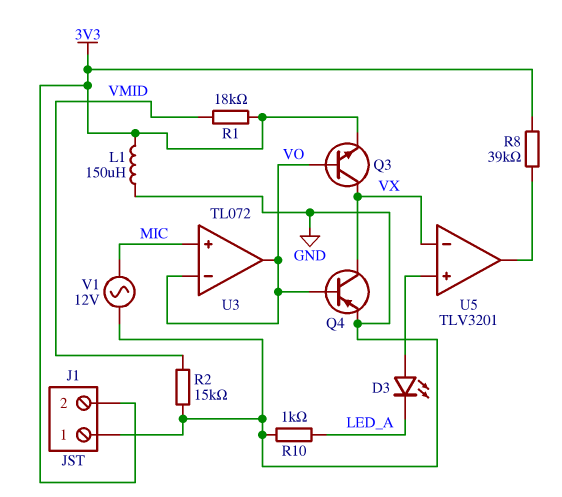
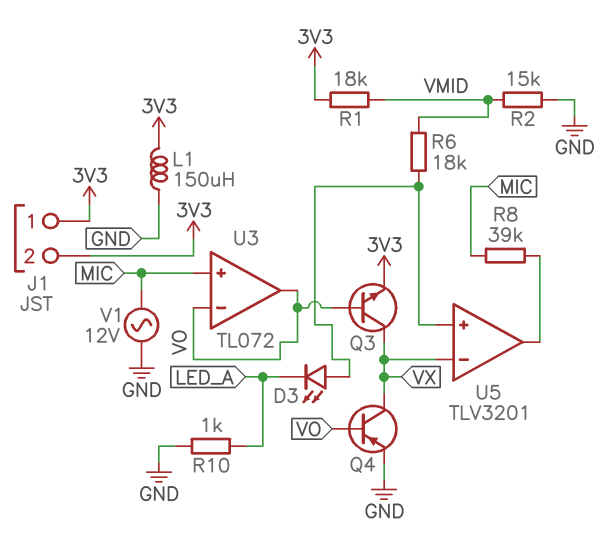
J1 pin 1: GND -> 3V3
R6: none -> 18k (U5/in+, VMID)
R8: 39k (3V3, U5/out) -> 39k (MIC, U5/out)

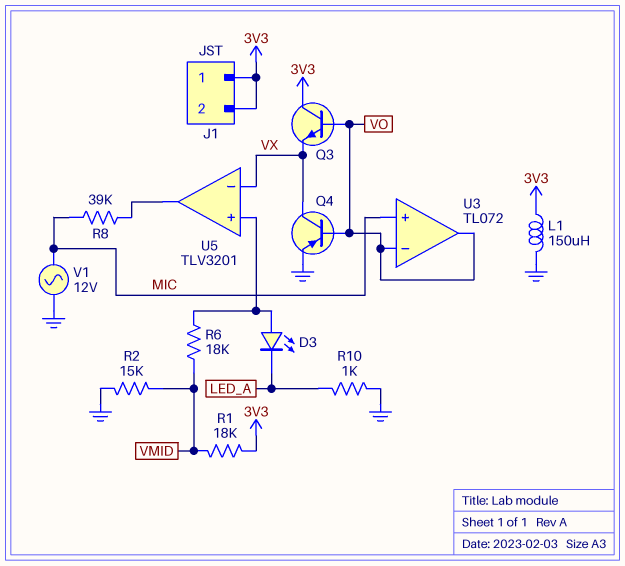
Q3: NPN (B VO, C VX, E 3V3) -> NPN (B VO, C 3V3, E VX)

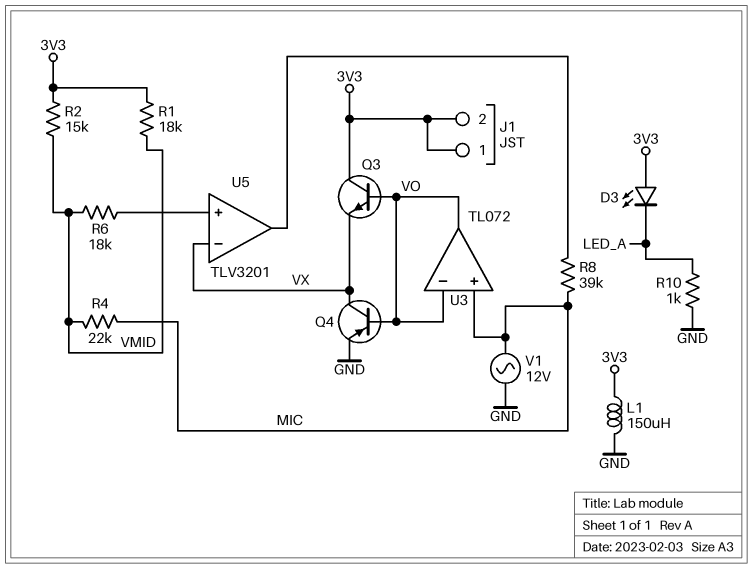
D3: LED (A U5/in+, K LED_A) -> LED (A 3V3, K LED_A)
R2: 15k (GND, VMID) -> 15k (3V3, VMID)
R4: none -> 22k (MIC, VMID)

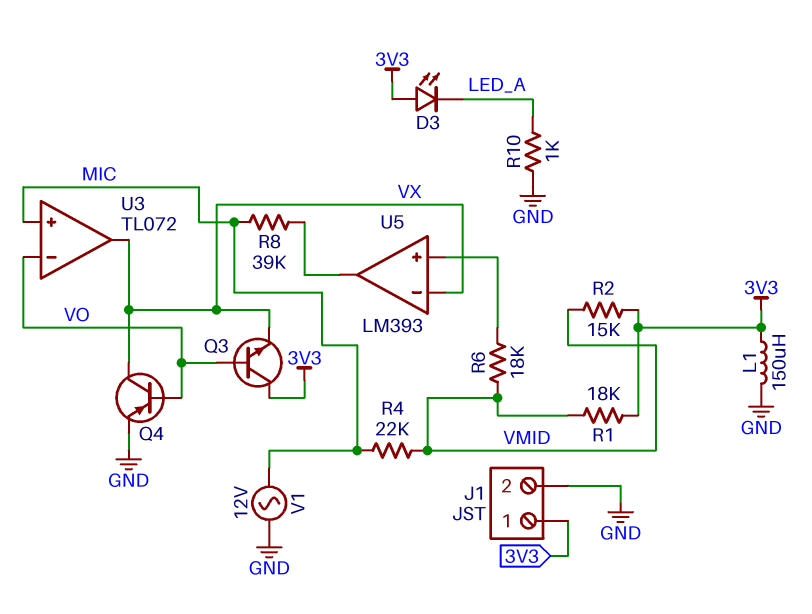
J1 pin 2: 3V3 -> GND
U3 pin out: VO -> VX
U5: TLV3201 -> LM393

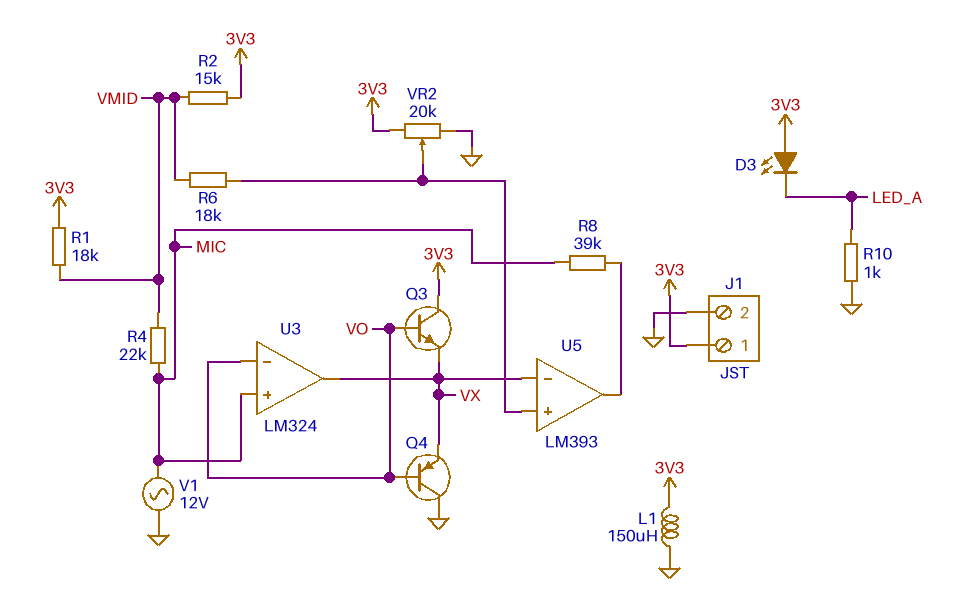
Q4: PNP (B VO, C VX, E GND) -> PNP (B VO, C GND, E VX)
U3: TL072 -> LM324
VR2: none -> 20k (3V3, GND, wiper U5/in+)

